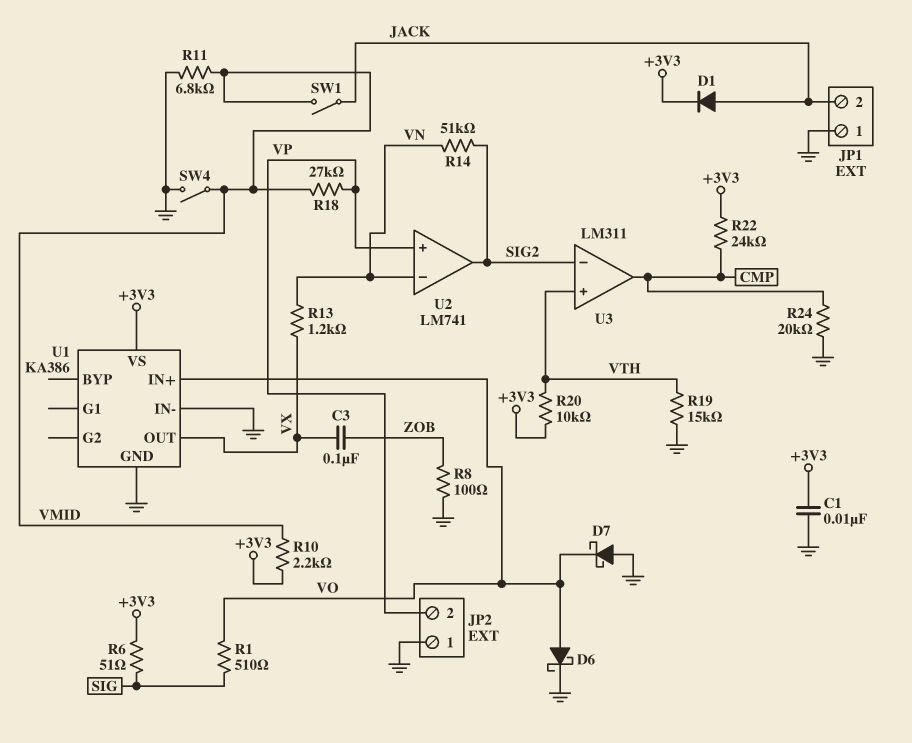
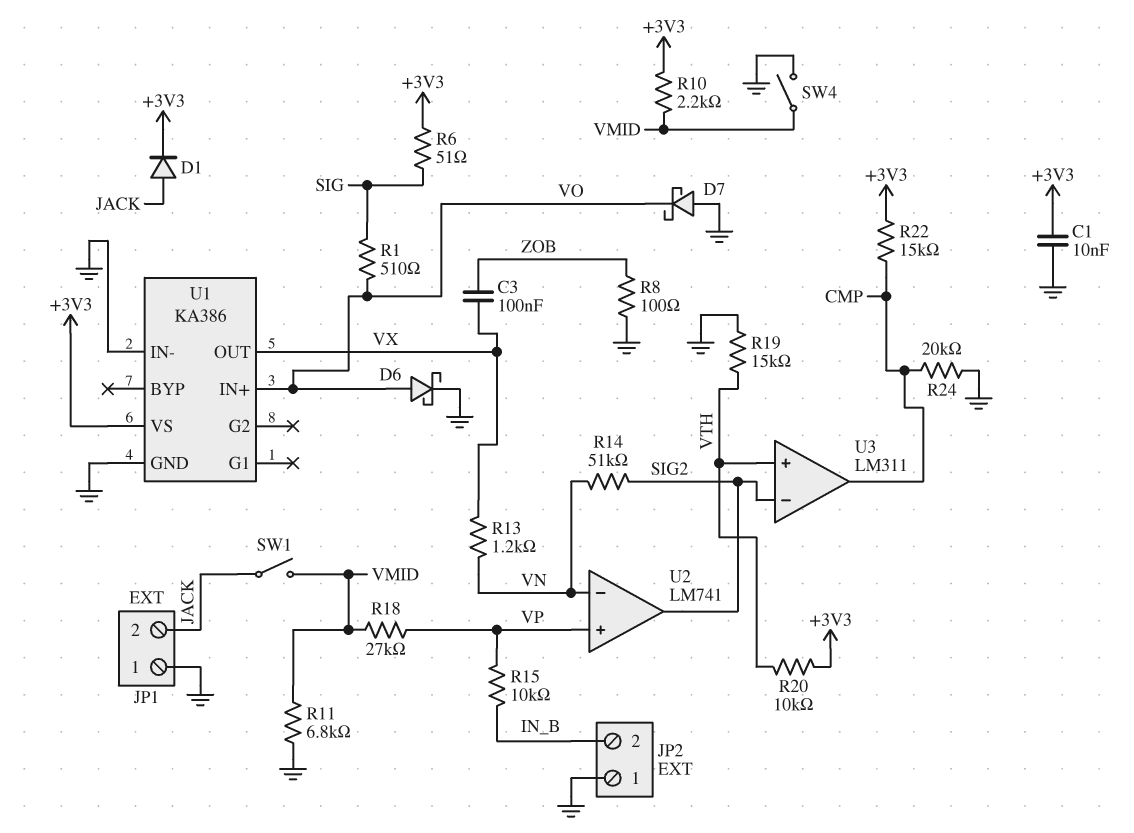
JP2 pin 2: VP -> IN_B
R15: none -> 10k (IN_B, VP)
R22: 24k (+3V3, CMP) -> 15k (+3V3, CMP)

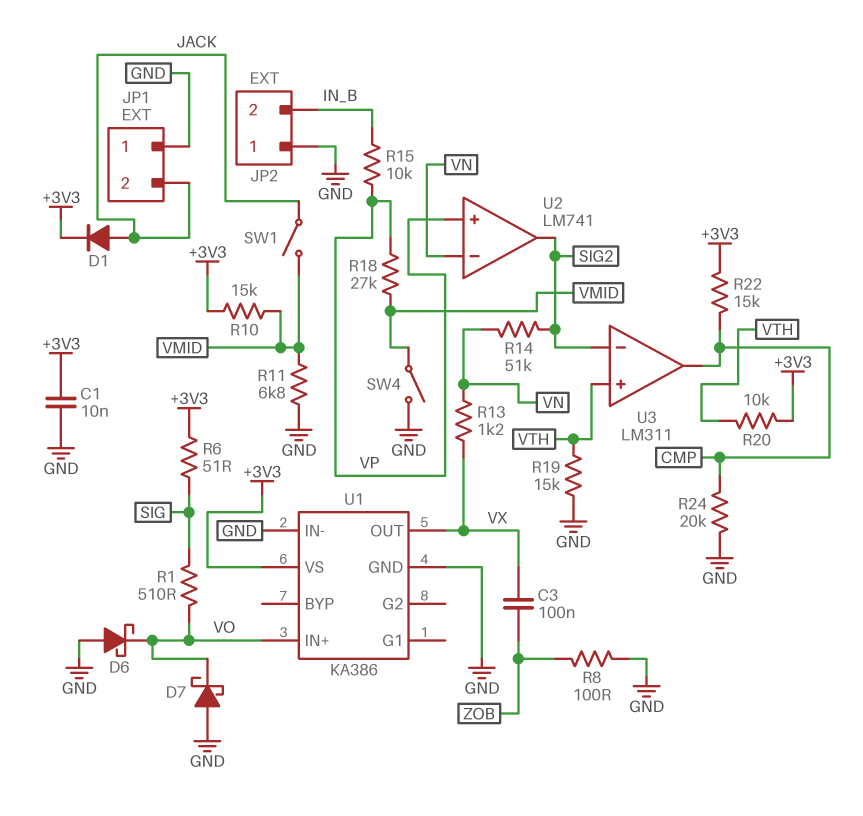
D6: schottky (A VO, K GND) -> schottky (A GND, K VO)
R10: 2.2k (+3V3, VMID) -> 15k (+3V3, VMID)

